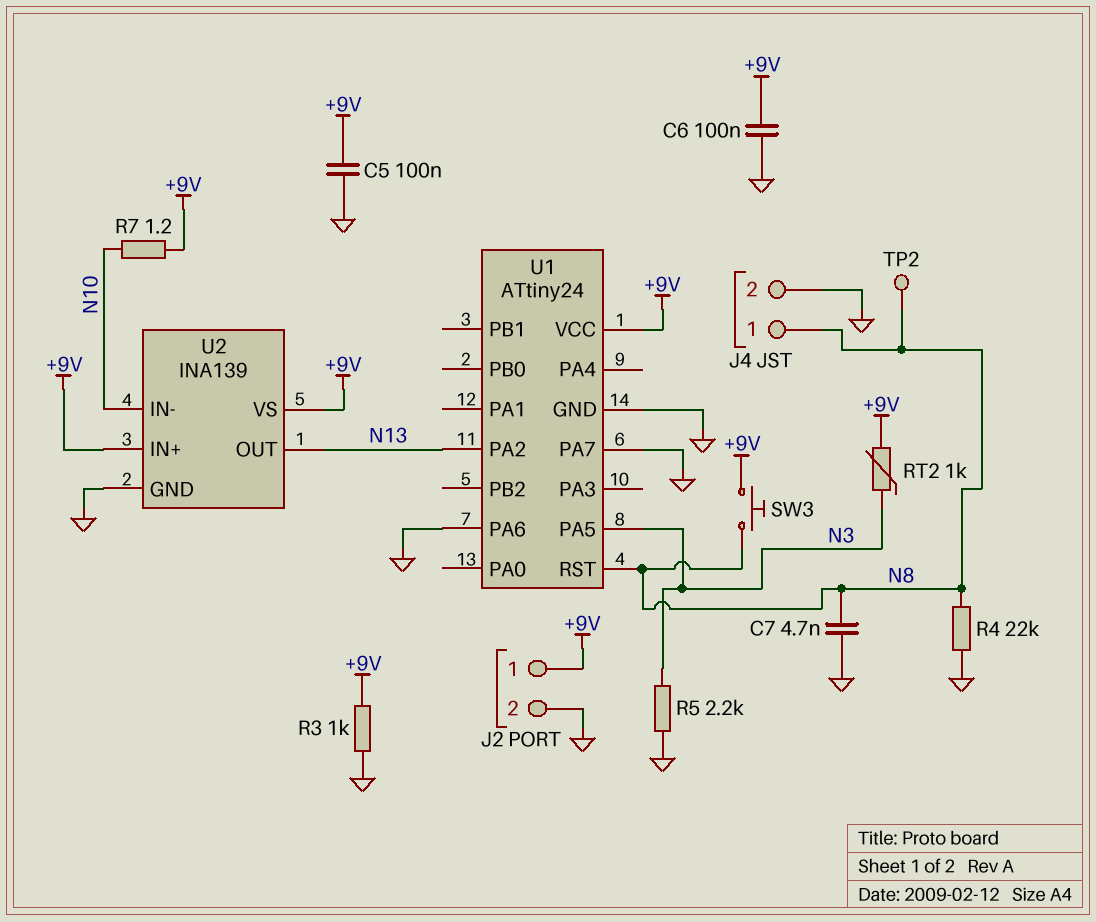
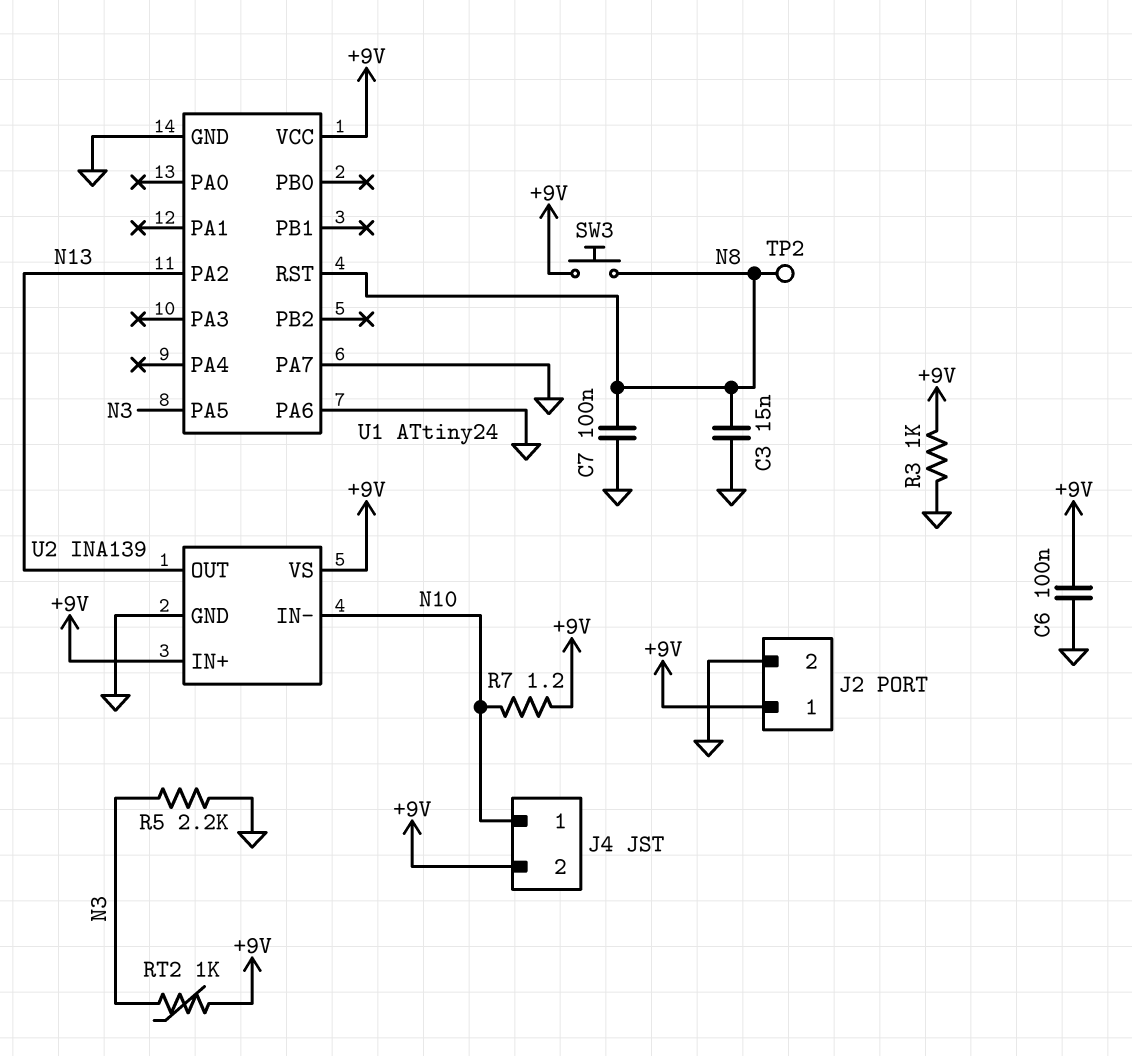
C3: none -> 15nF (GND, N8)
C5: 100nF (+9V, GND) -> none
C7: 4.7nF (GND, N8) -> 100nF (GND, N8)
J4 pin 1: N8 -> N10
J4 pin 2: GND -> +9V
R4: 22k (GND, N8) -> none

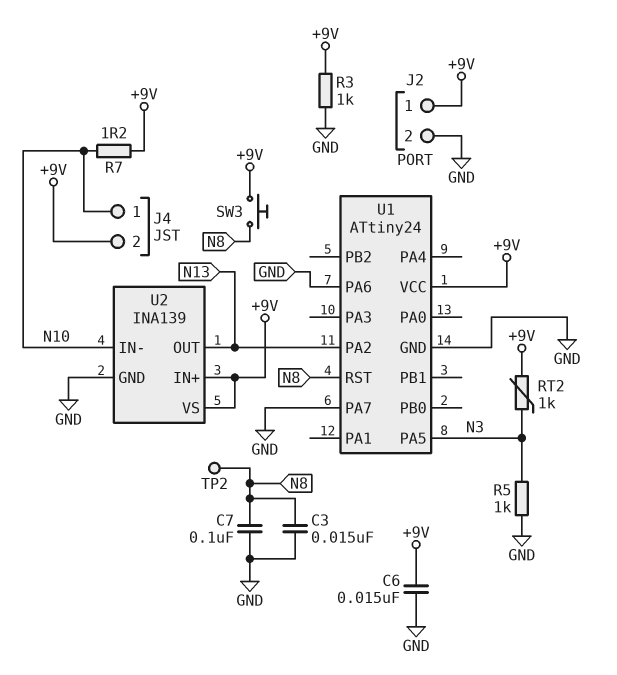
C6: 100nF (+9V, GND) -> 15nF (+9V, GND)
R5: 2.2k (GND, N3) -> 1k (GND, N3)

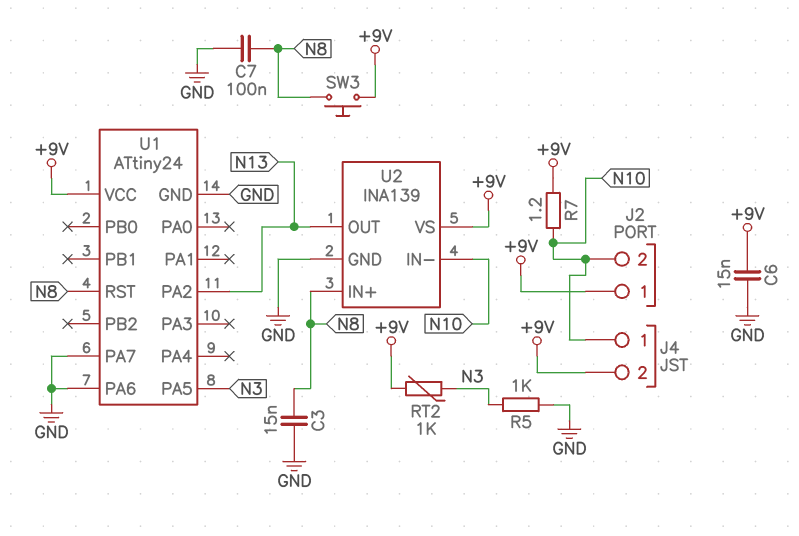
J2 pin 2: GND -> N10
R3: 1k (+9V, GND) -> none
TP2: test point (N8) -> none
U2 pin IN+: +9V -> N8

